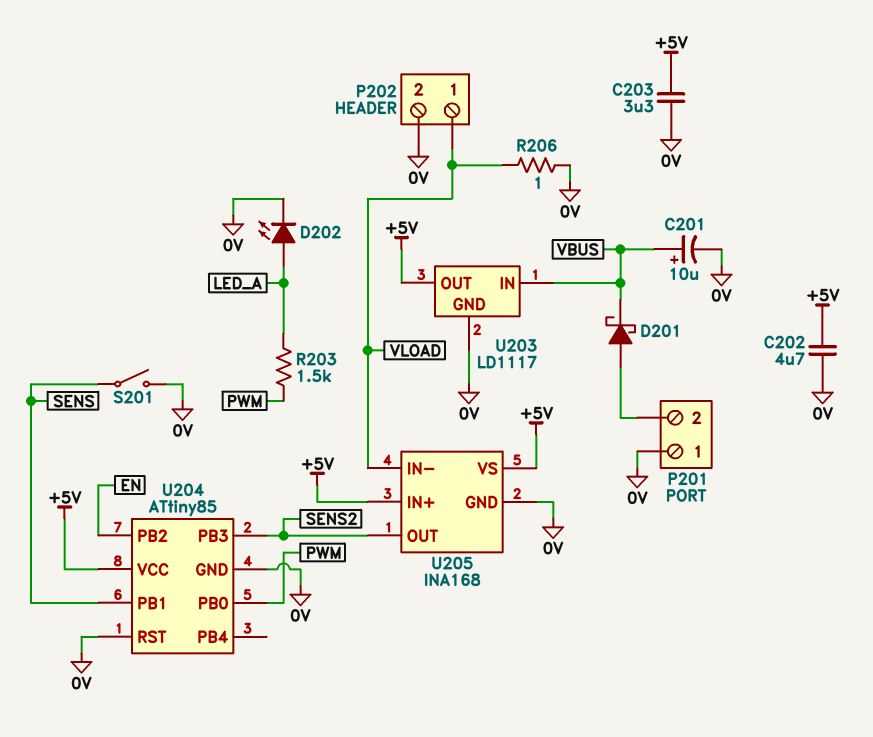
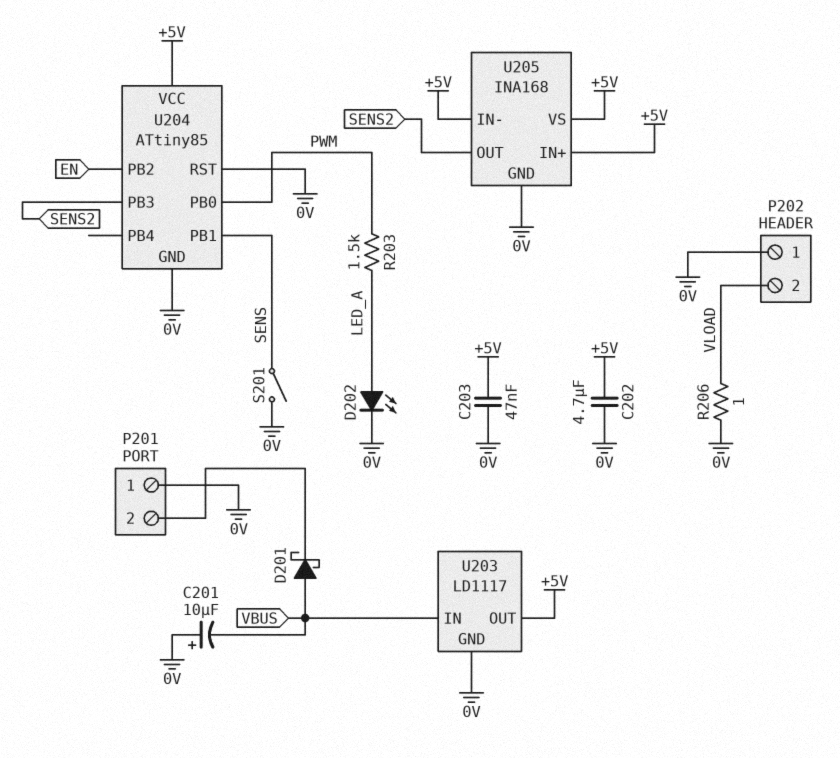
C201: 10uF (plus VBUS, minus 0V) -> 10uF (plus 0V, minus VBUS)
C203: 3.3uF (+5V, 0V) -> 47nF (+5V, 0V)
D201: schottky (A P201/2, K VBUS) -> schottky (A VBUS, K P201/2)
P202 pin 1: VLOAD -> 0V
P202 pin 2: 0V -> VLOAD
U205 pin IN-: VLOAD -> +5V

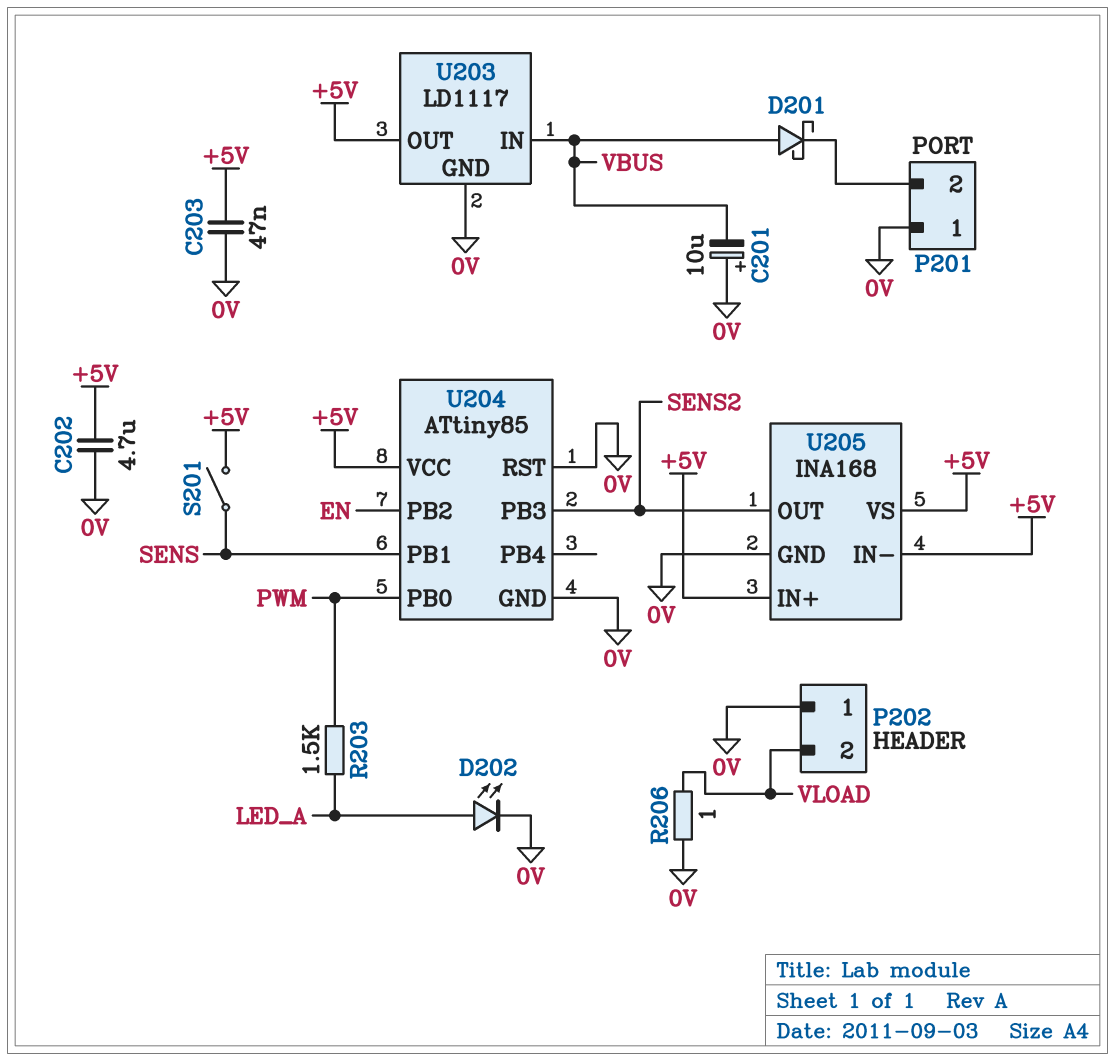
S201: switch (0V, SENS) -> switch (+5V, SENS)

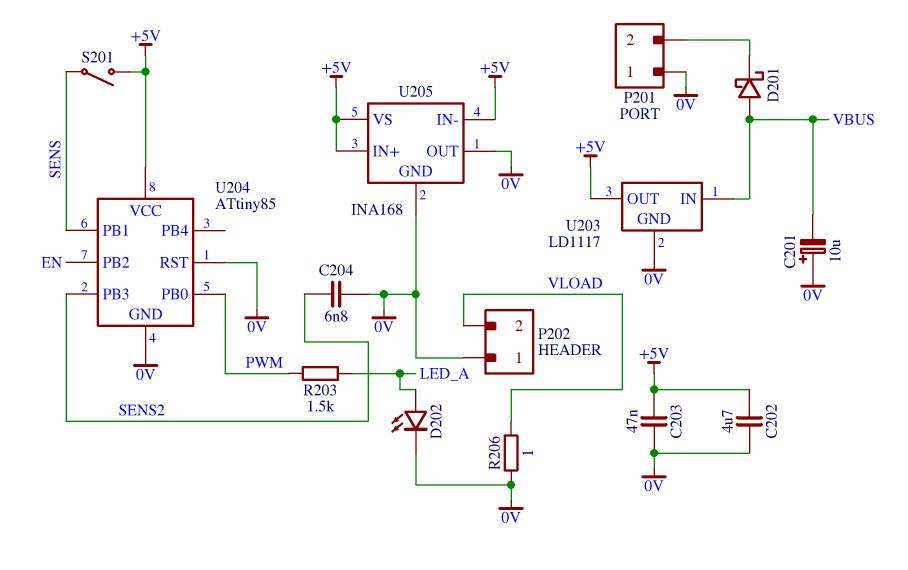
C204: none -> 6.8nF (0V, SENS2)
U205 pin OUT: SENS2 -> 0V

